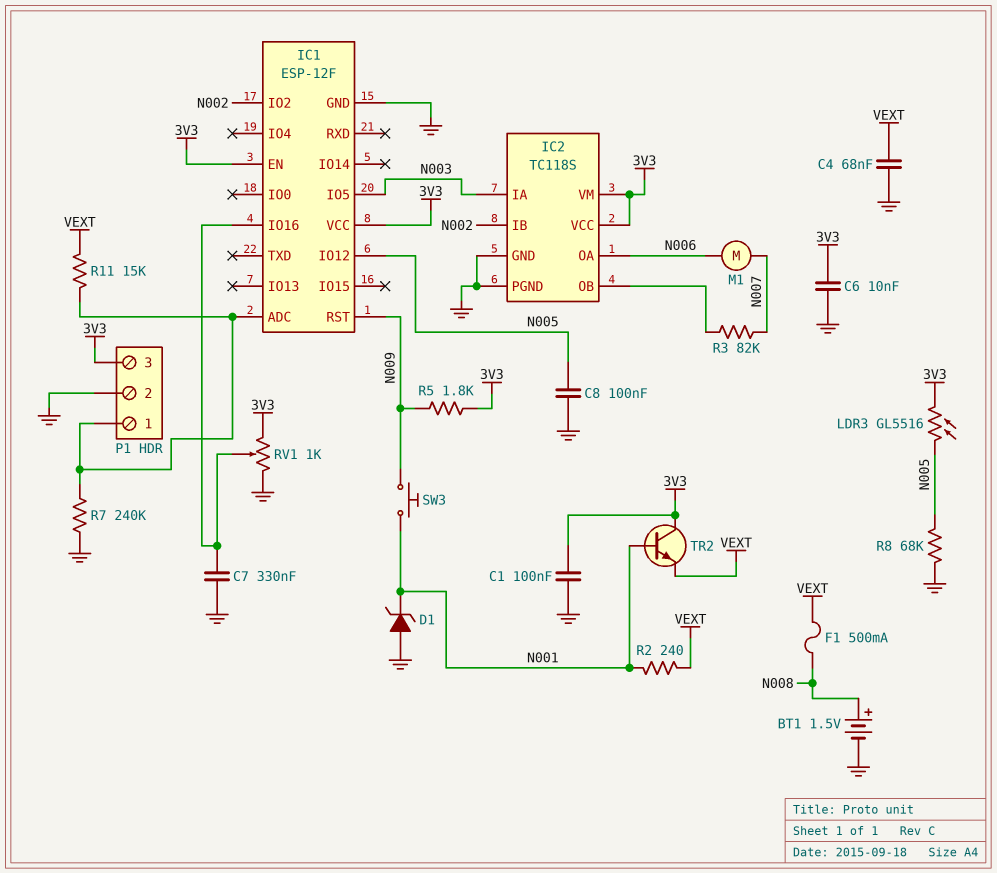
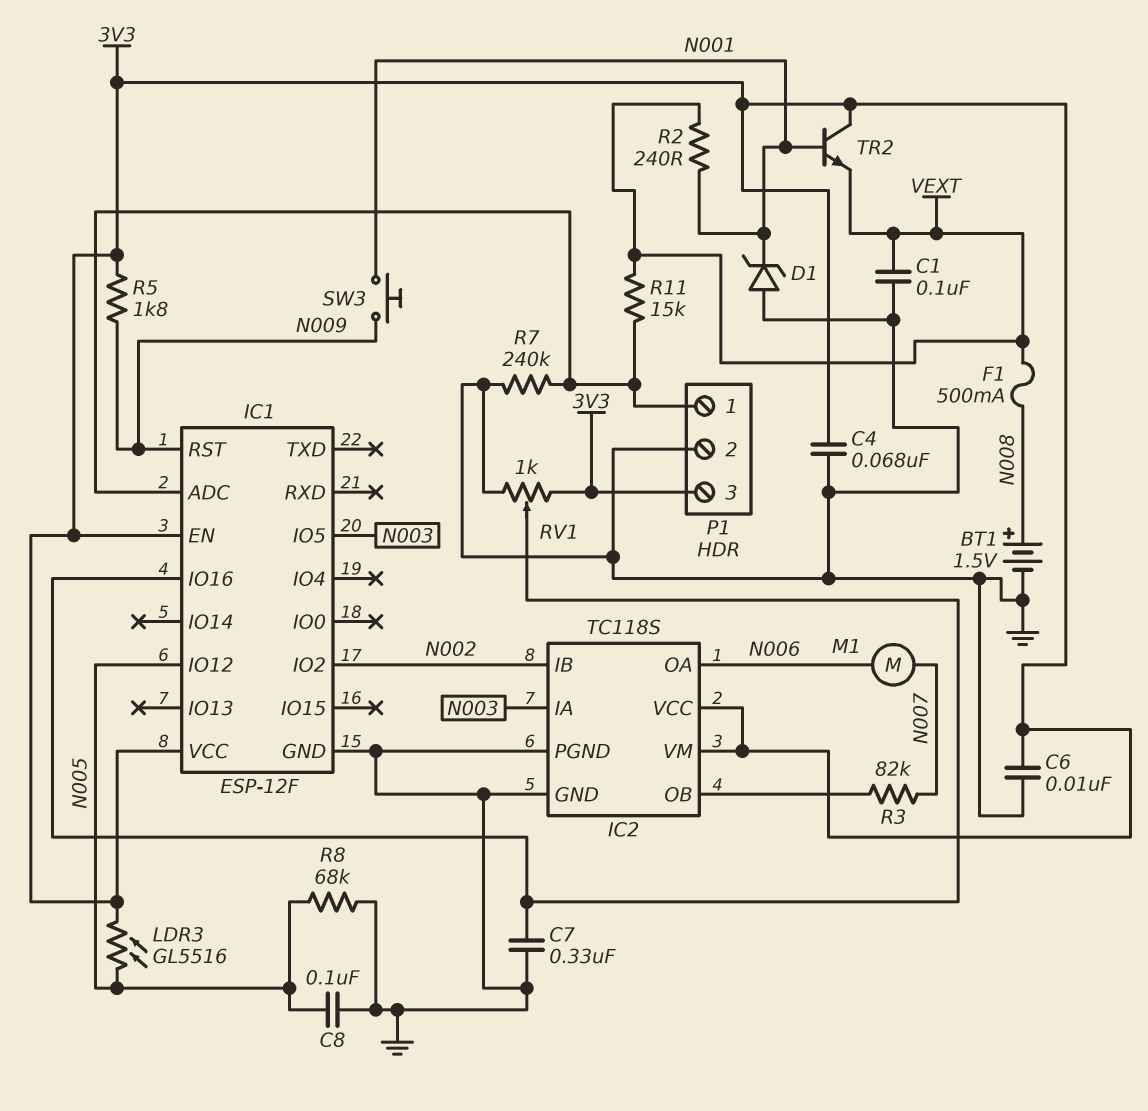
C1: 100nF (3V3, GND) -> 100nF (GND, VEXT)
C4: 68nF (GND, VEXT) -> 68nF (3V3, GND)

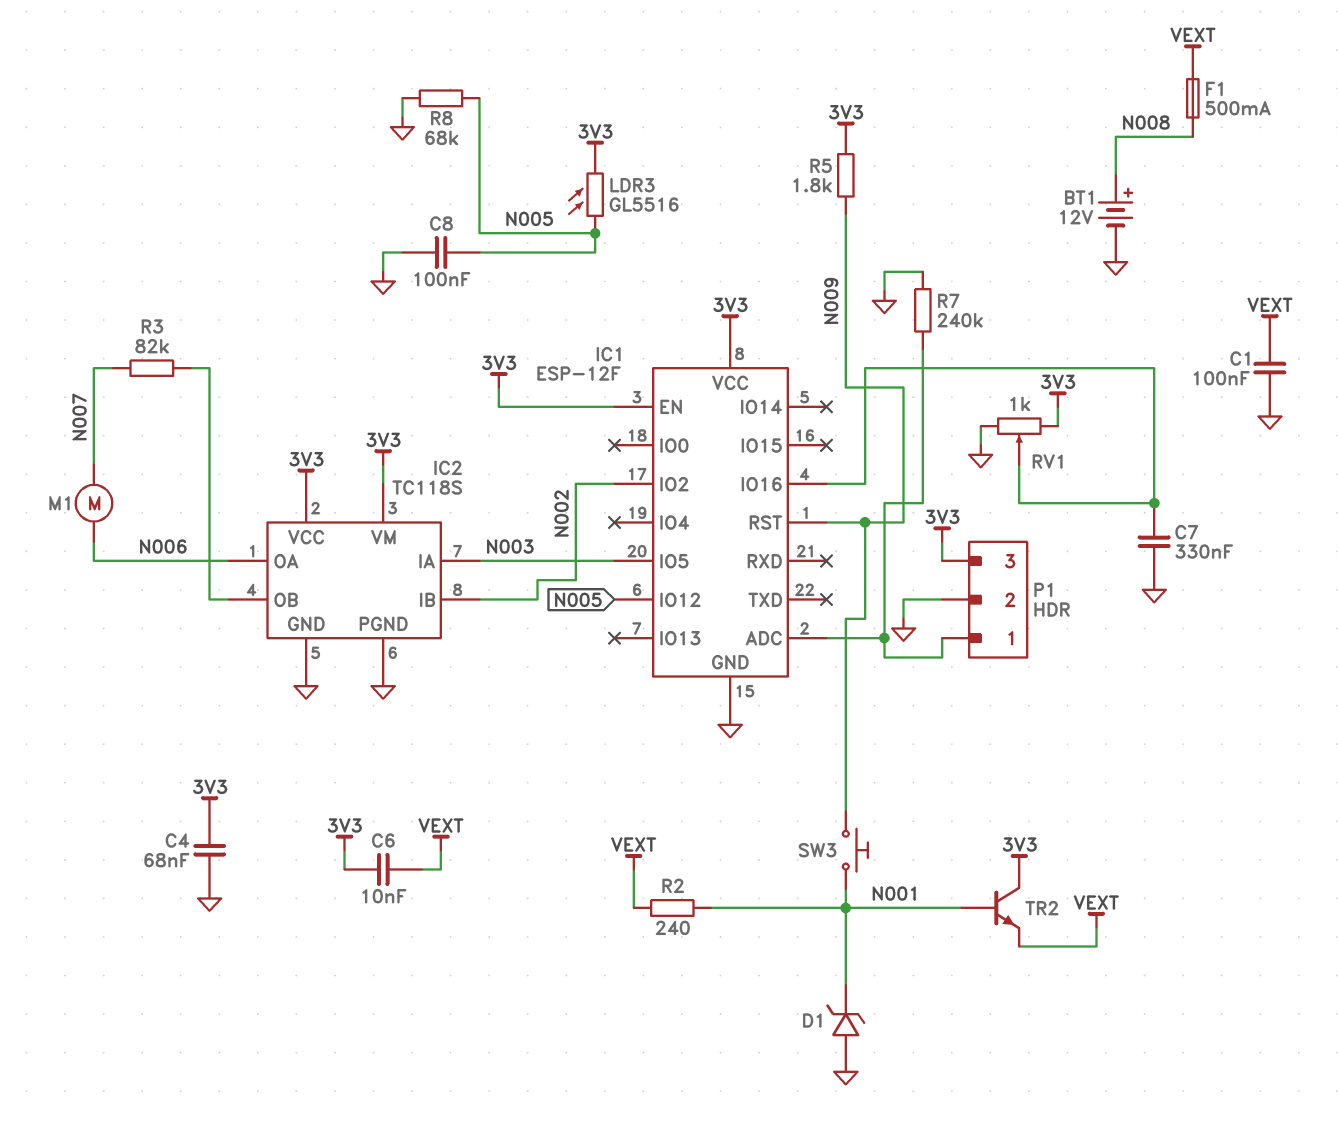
BT1: 1.5V (plus N008, minus GND) -> 12V (plus N008, minus GND)
C6: 10nF (3V3, GND) -> 10nF (3V3, VEXT)
R11: 15k (IC1/ADC, VEXT) -> none

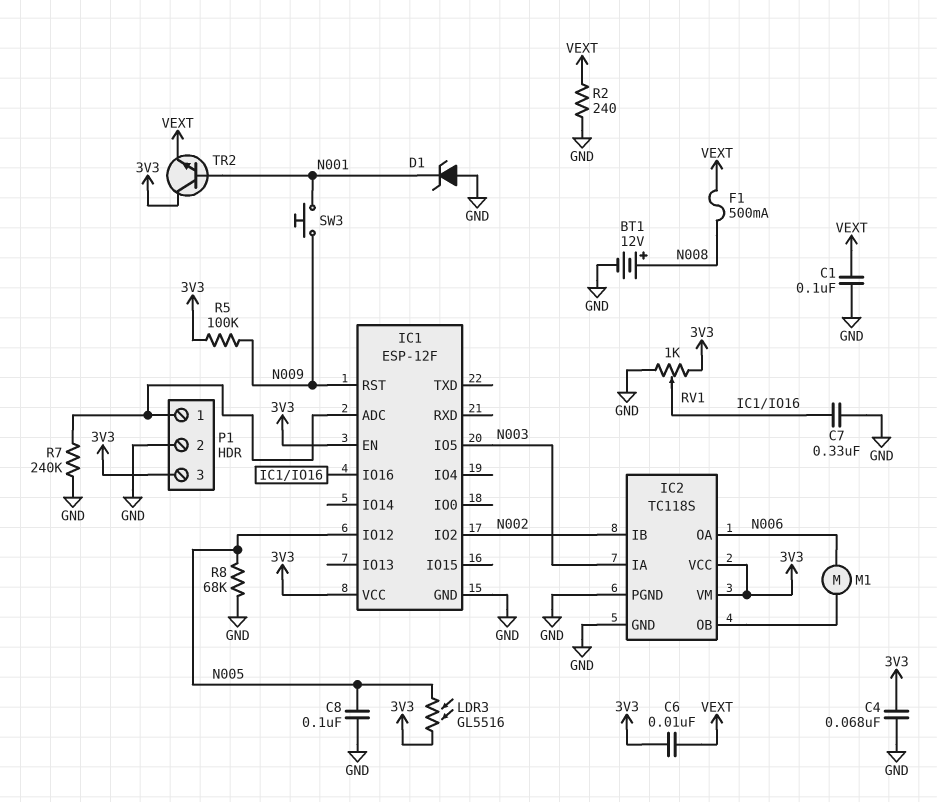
M1: motor (N006, N007) -> motor (IC2/OB, N006)
R2: 240 (N001, VEXT) -> 240 (GND, VEXT)
R3: 82k (IC2/OB, N007) -> none
R5: 1.8k (3V3, N009) -> 100k (3V3, N009)

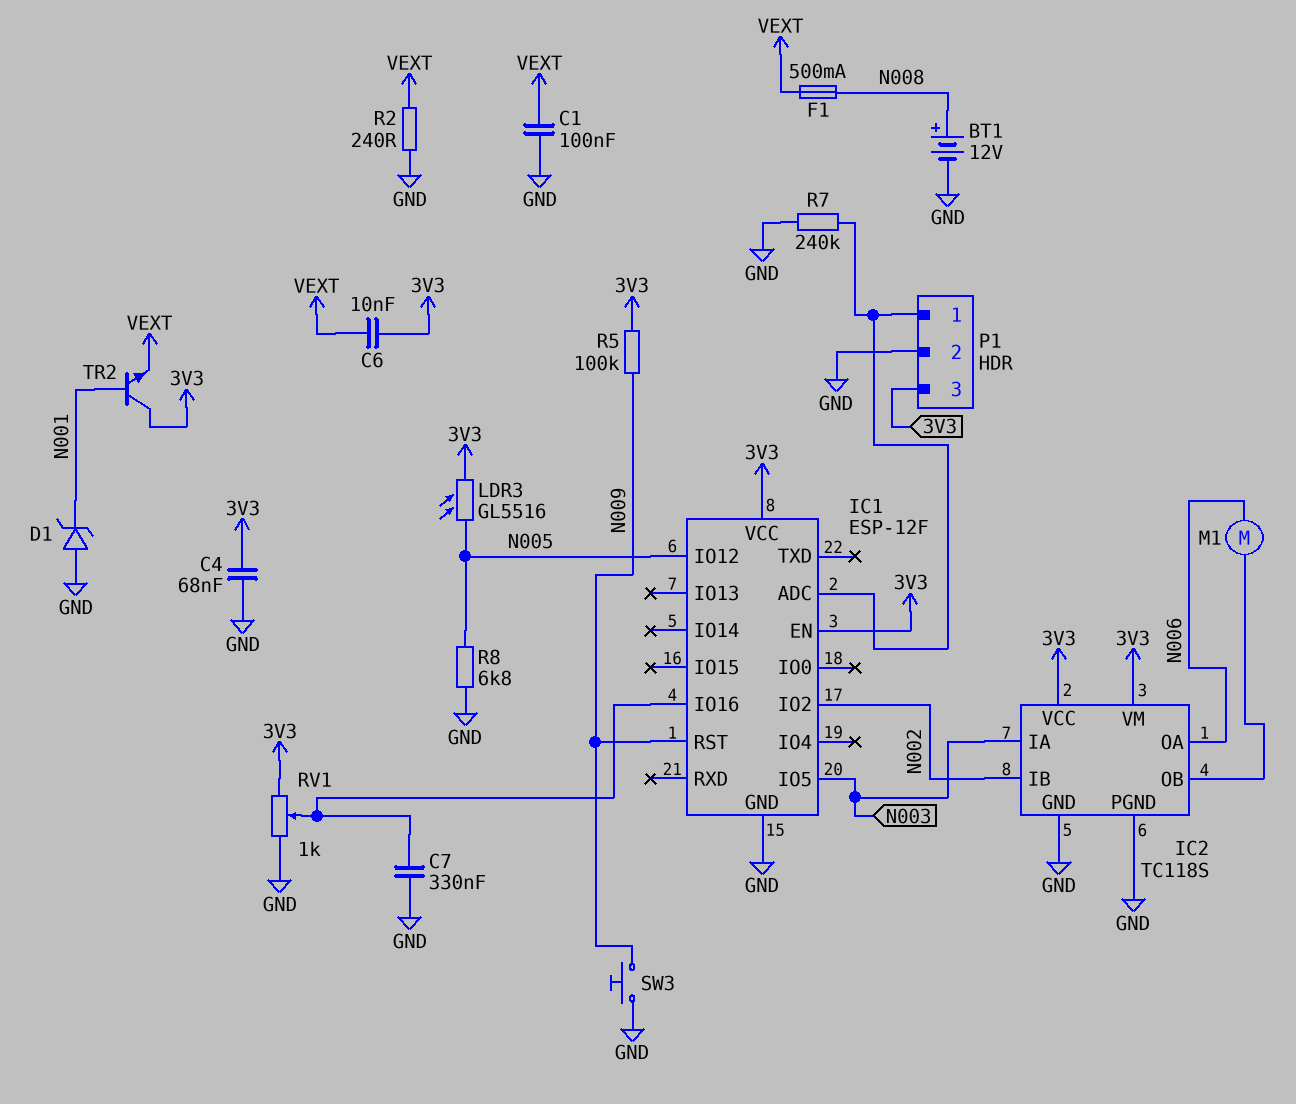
C8: 100nF (GND, N005) -> none
R8: 68k (GND, N005) -> 6.8k (GND, N005)
SW3: button (N001, N009) -> button (GND, N009)

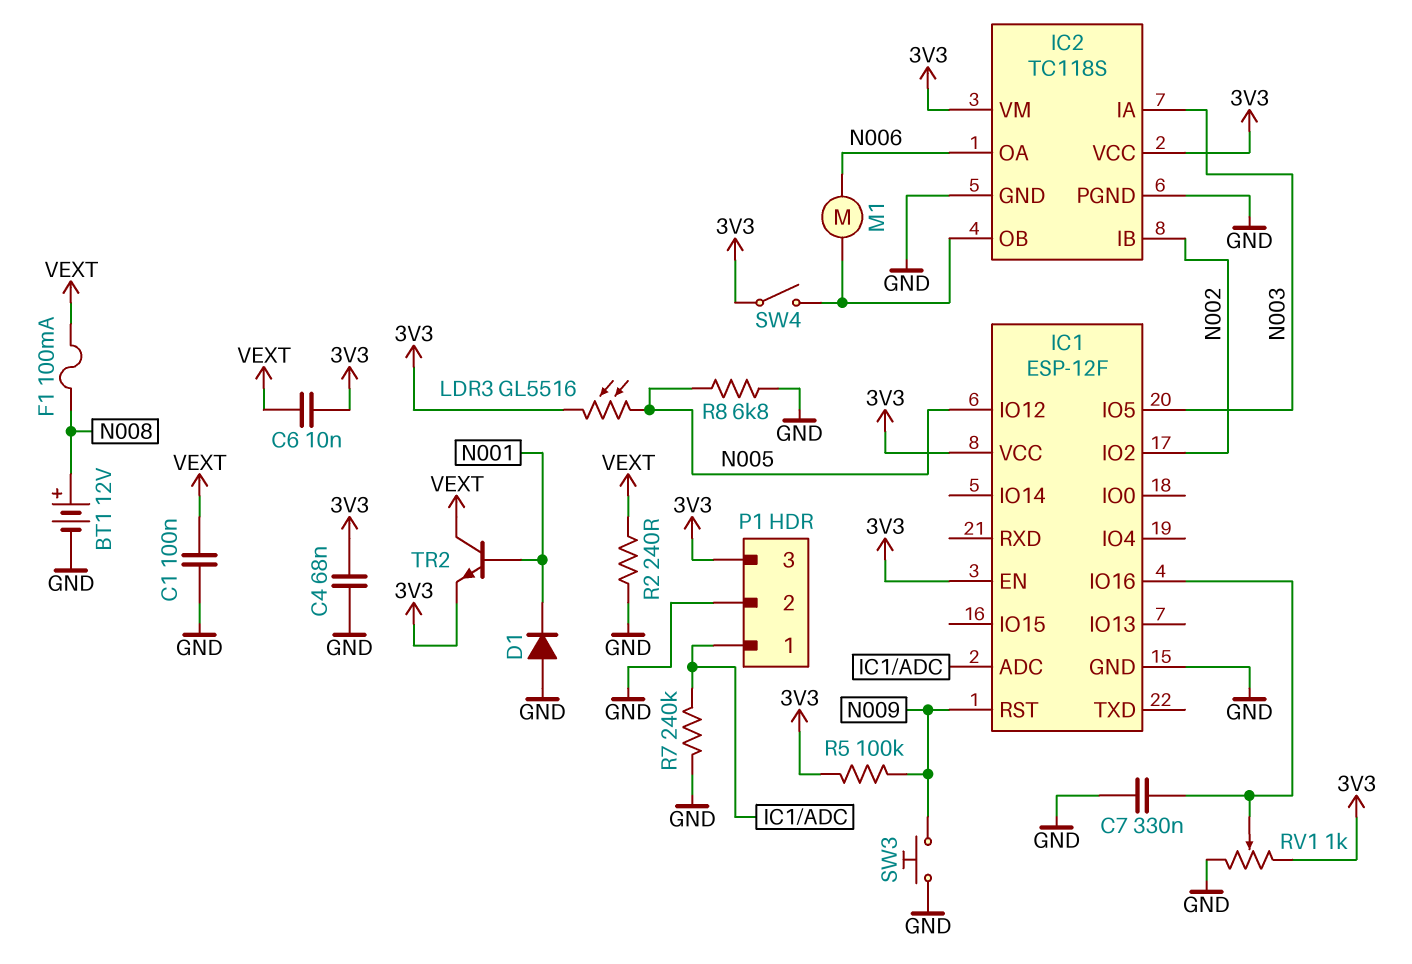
D1: zener (A GND, K N001) -> diode (A GND, K N001)
F1: 500mA (N008, VEXT) -> 100mA (N008, VEXT)
SW4: none -> switch (3V3, IC2/OB)
TR2: NPN (B N001, C 3V3, E VEXT) -> NPN (B N001, C VEXT, E 3V3)

